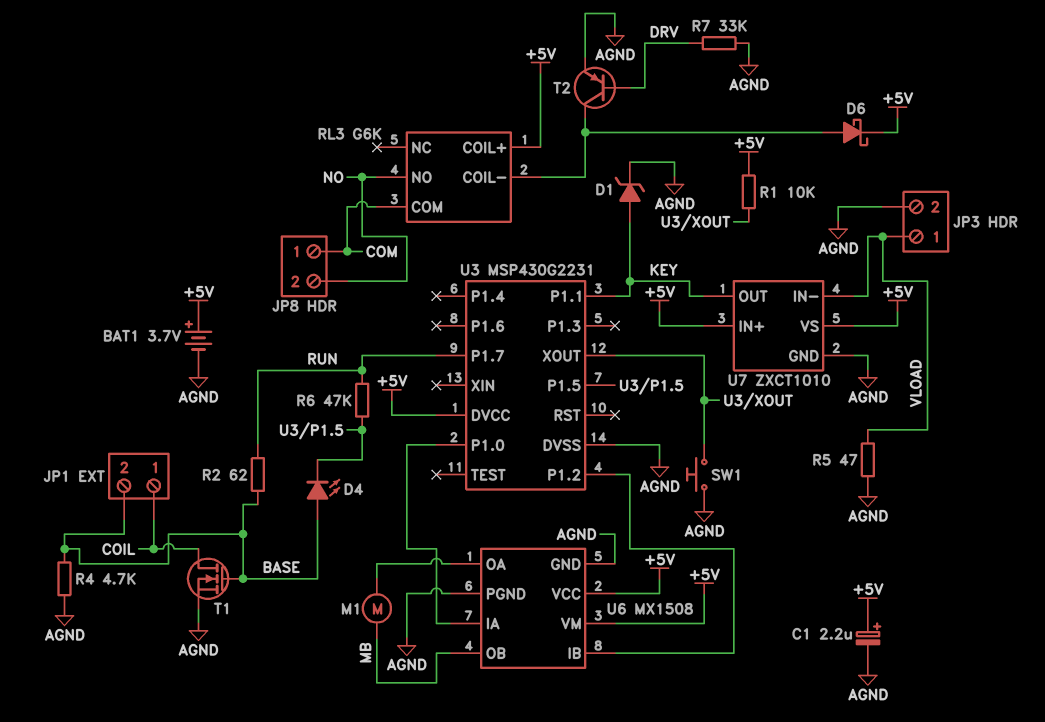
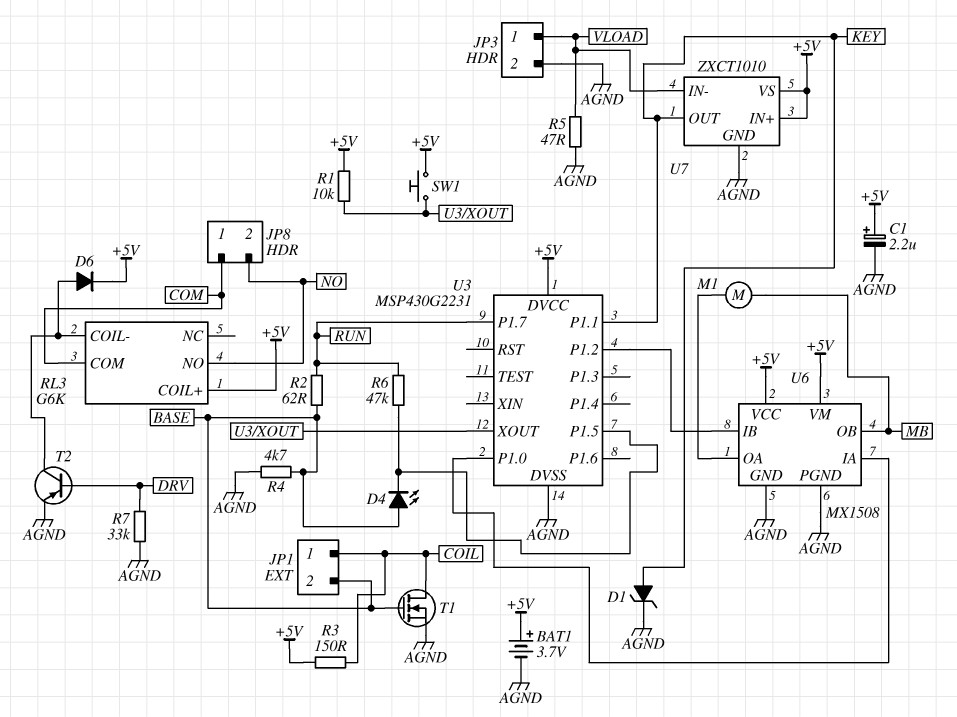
D6: schottky (A RL3/COIL-, K +5V) -> diode (A RL3/COIL-, K +5V)
R3: none -> 150 (+5V, COIL)
SW1: button (AGND, U3/XOUT) -> button (+5V, U3/XOUT)

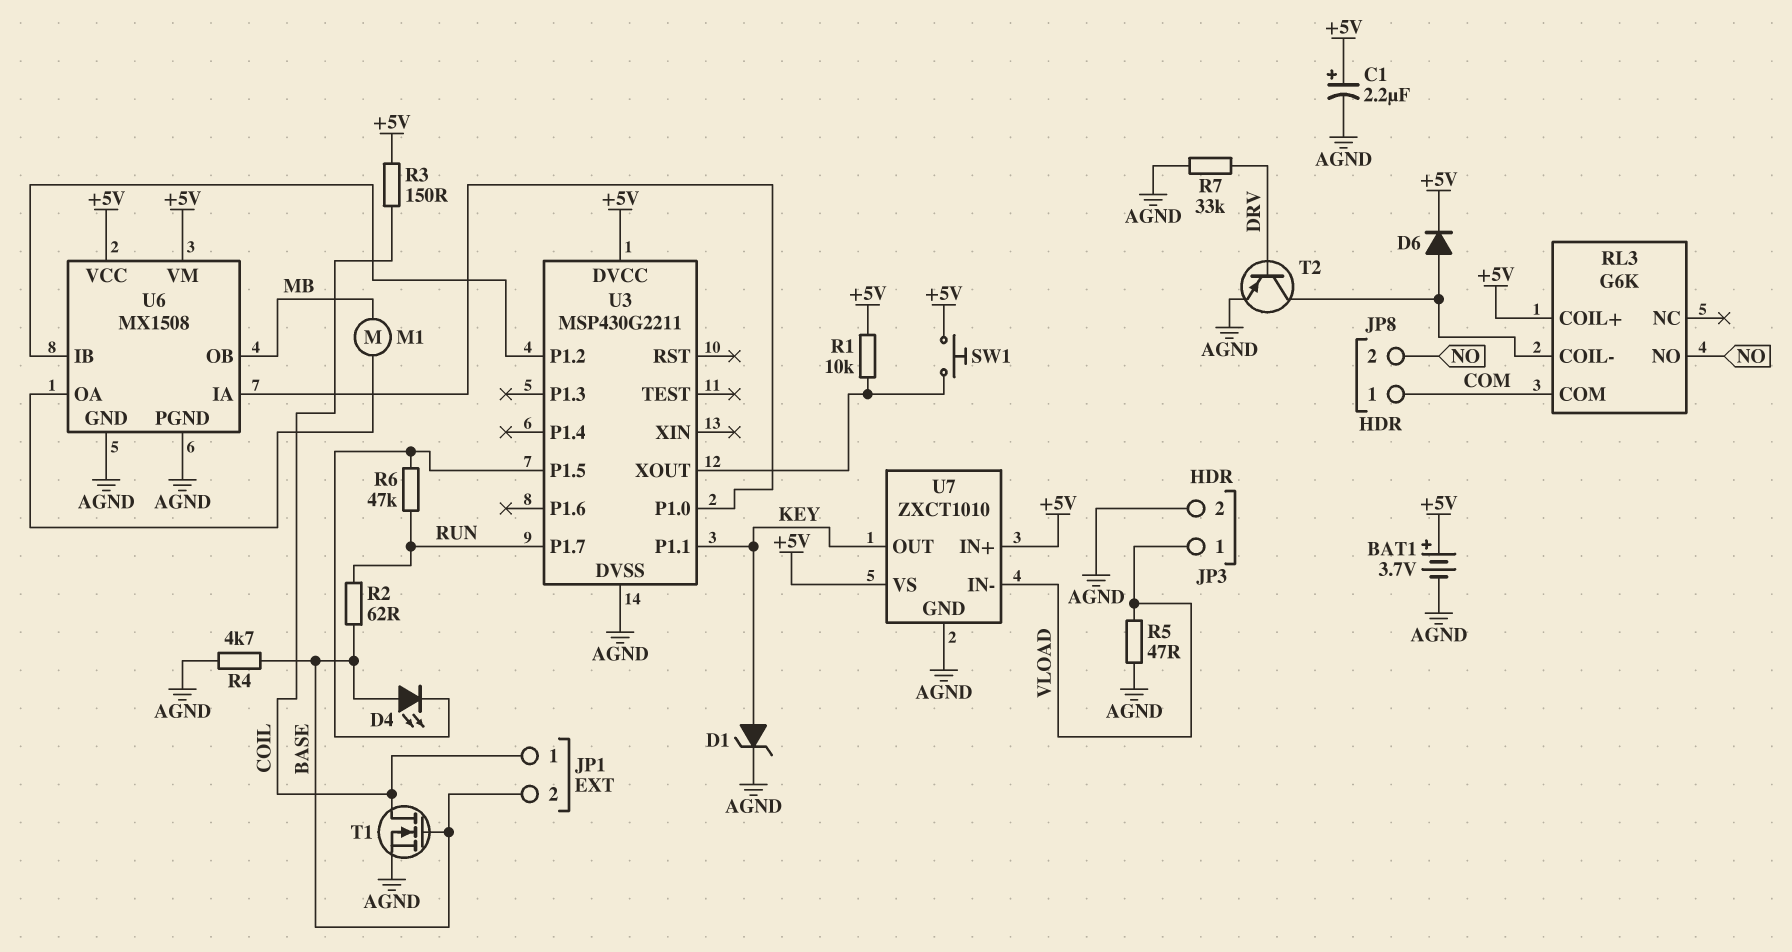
U3: MSP430G2231 -> MSP430G2211

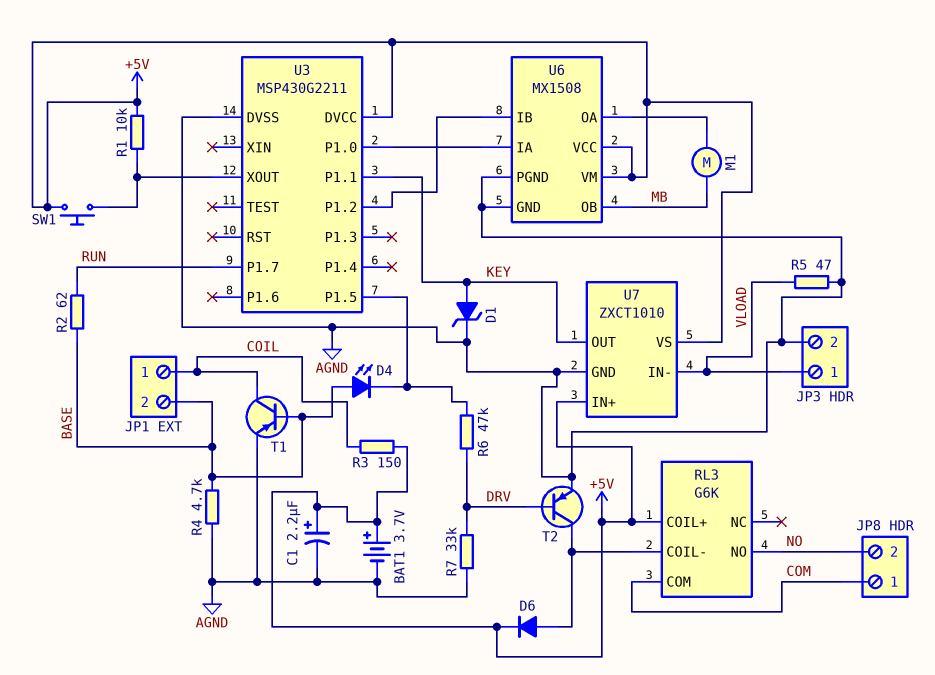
R6: 47k (RUN, U3/P1.5) -> 47k (DRV, U3/P1.5)
T1: NMOS (G BASE, D COIL, S AGND) -> PNP (B BASE, C COIL, E AGND)

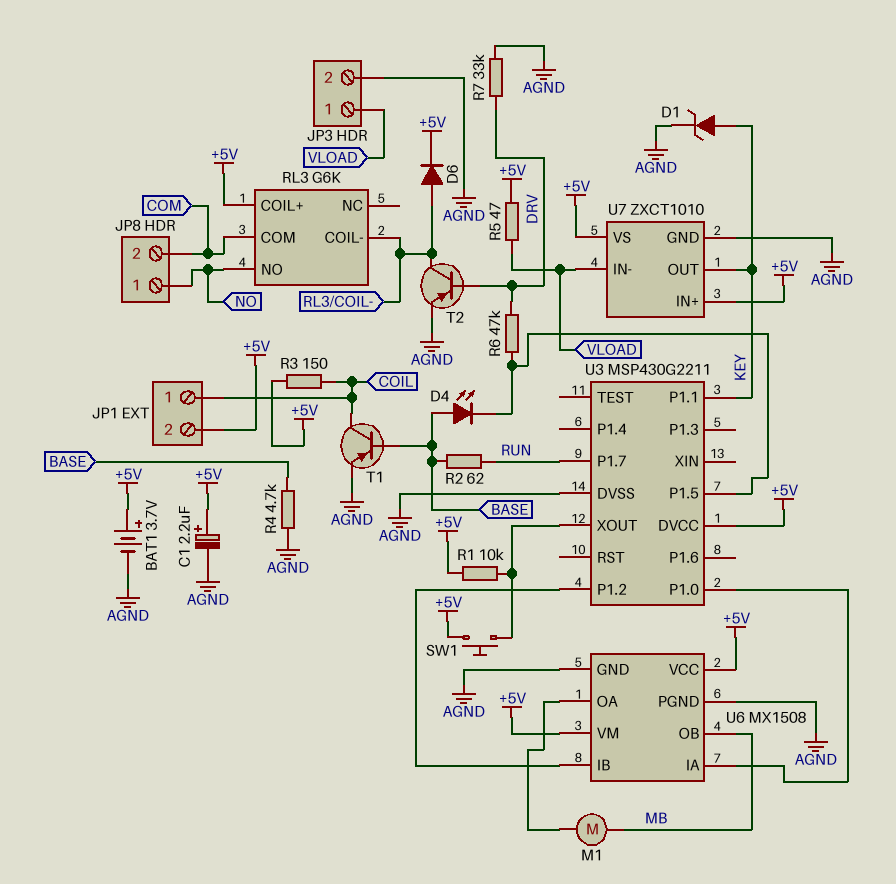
JP1 pin 2: BASE -> +5V
JP8 pin 1: COM -> NO
JP8 pin 2: NO -> COM
R5: 47 (AGND, VLOAD) -> 47 (+5V, VLOAD)

